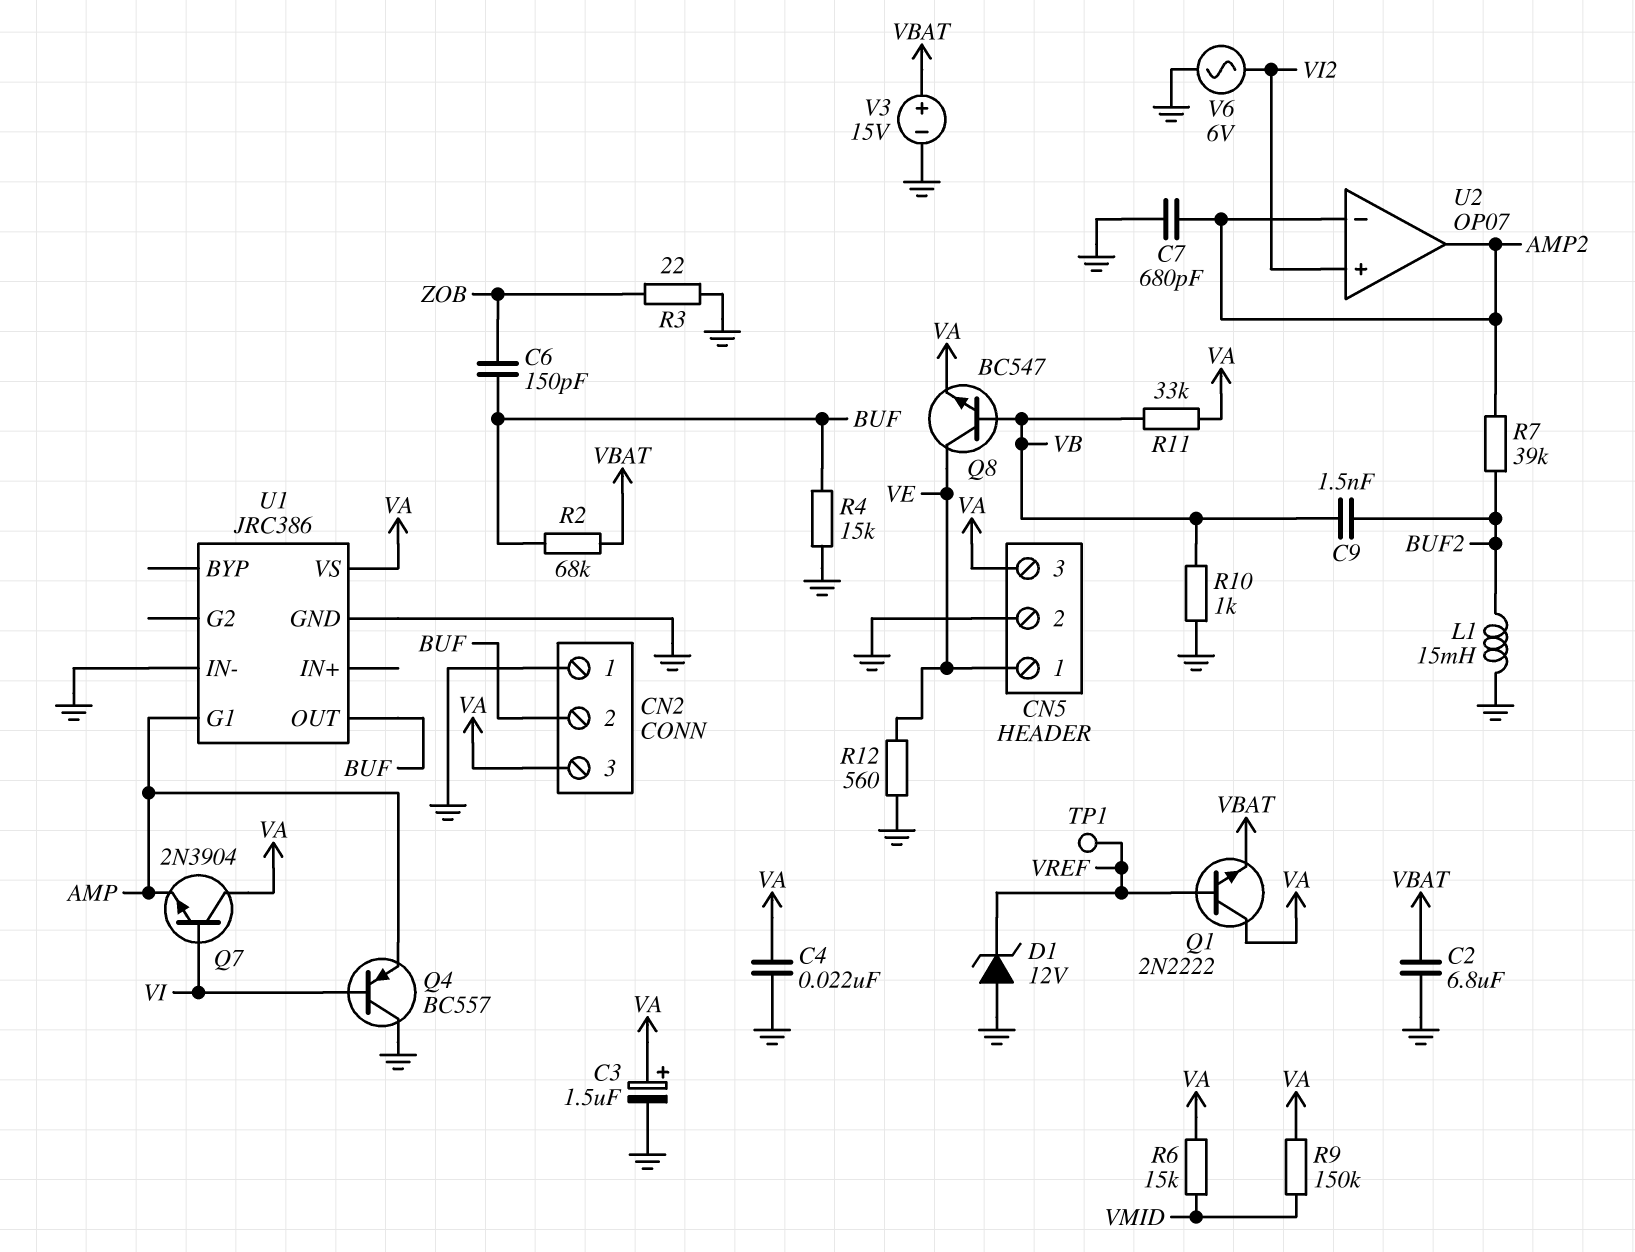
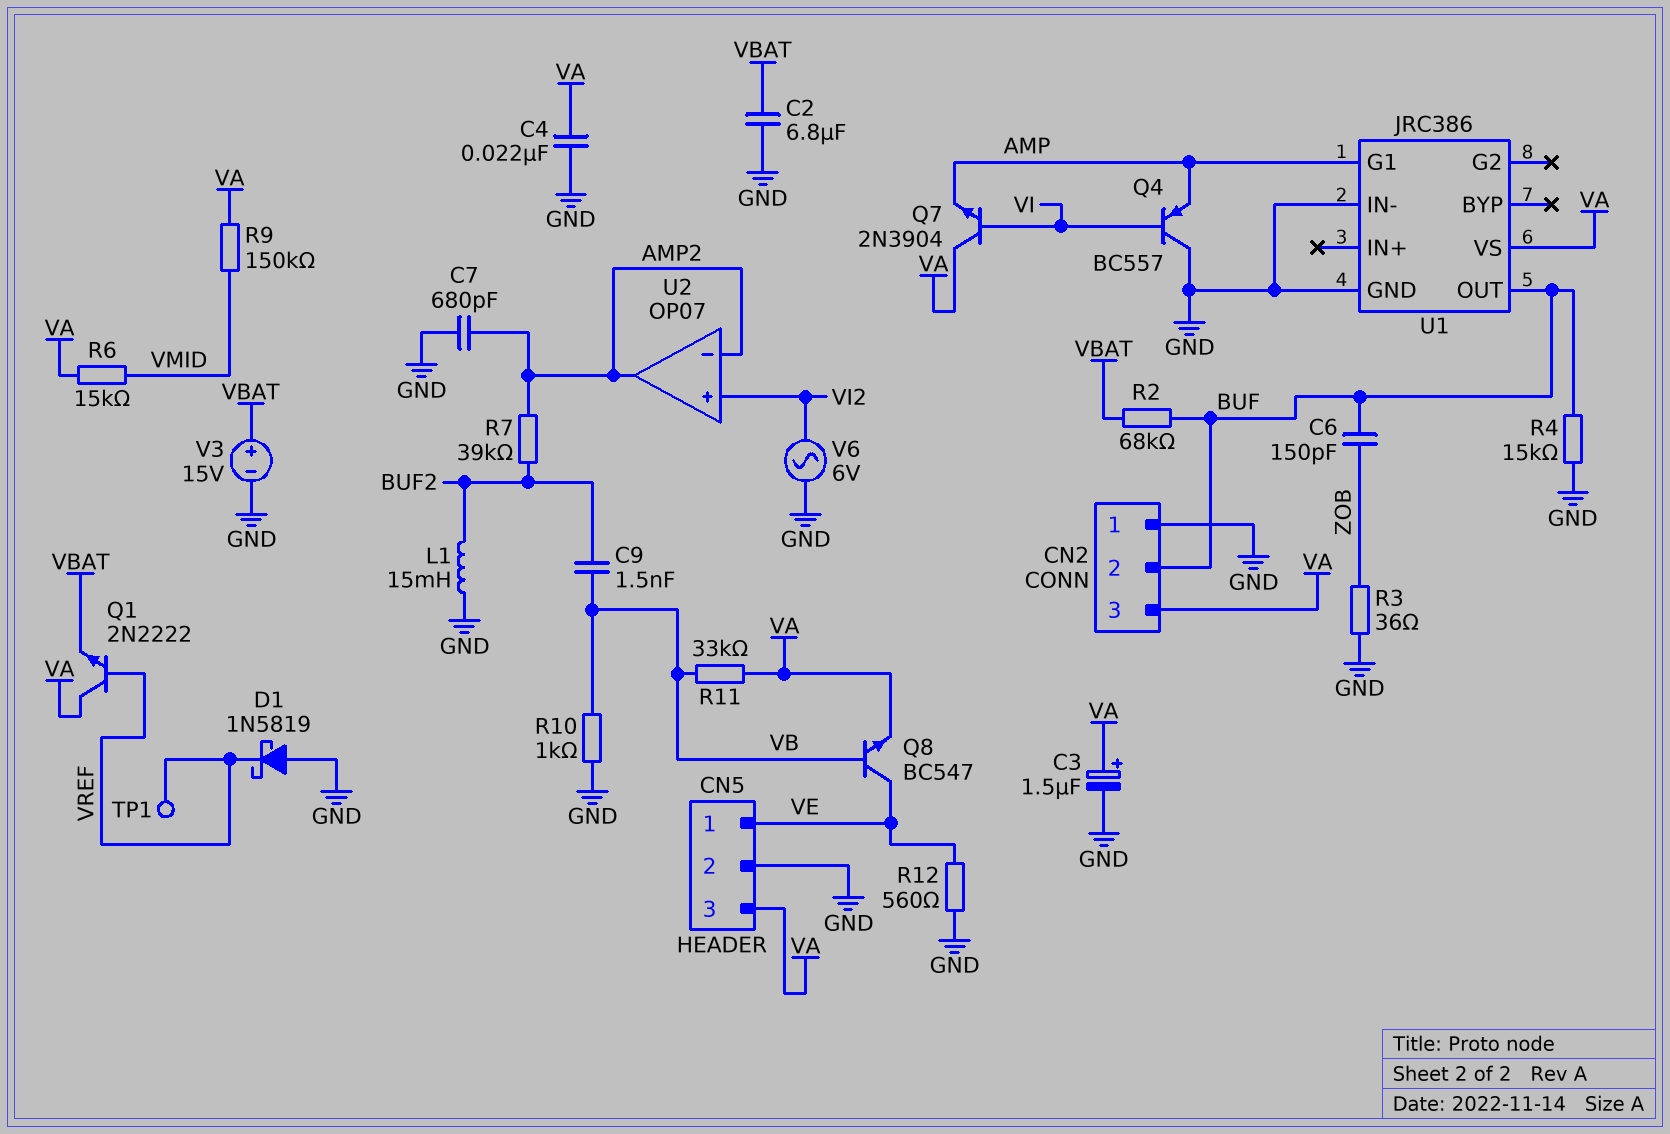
D1: zener 12V (A GND, K VREF) -> schottky 1N5819 (A GND, K VREF)
R3: 22 (GND, ZOB) -> 36 (GND, ZOB)

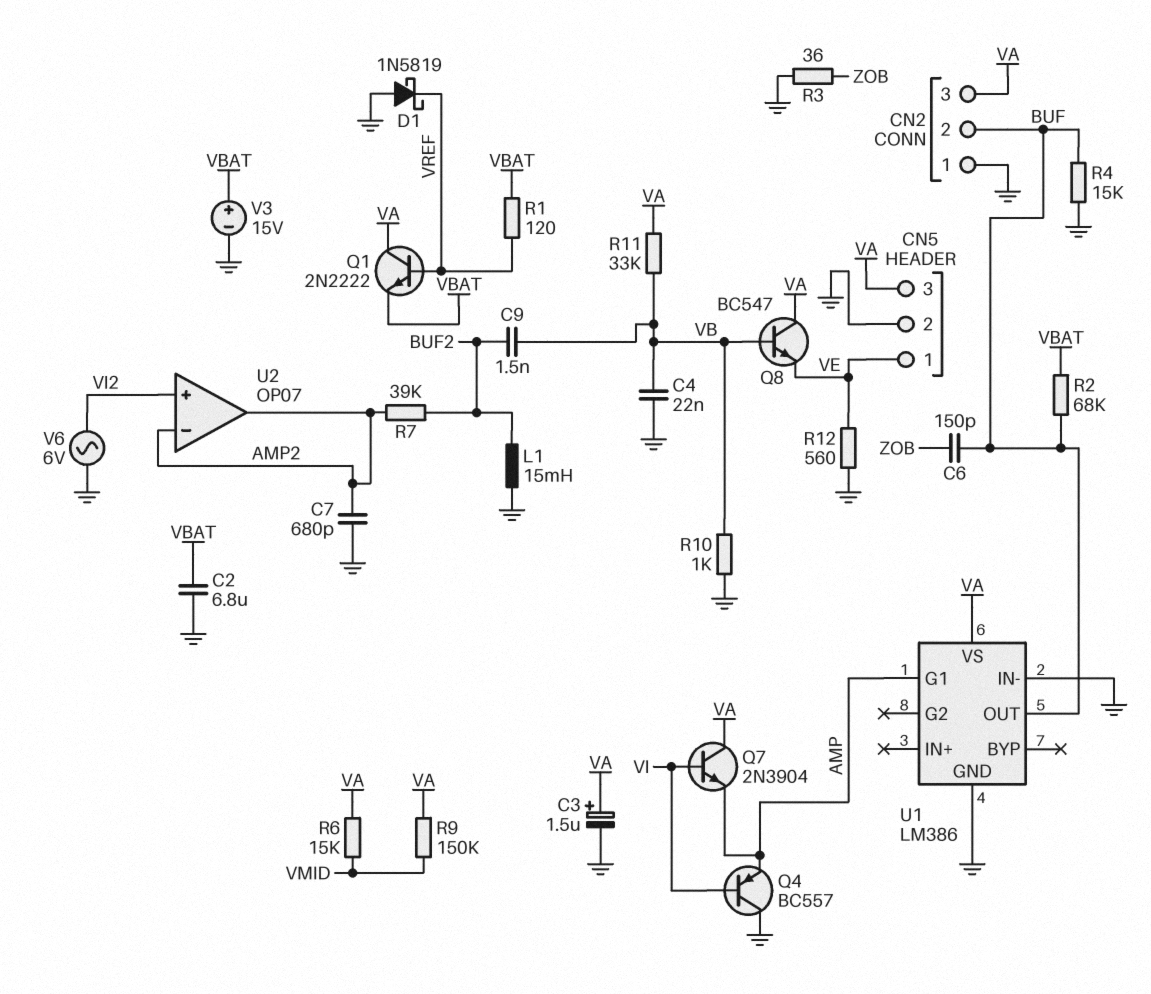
C4: 22nF (GND, VA) -> 22nF (GND, VB)
Q8: NPN BC547 (B VB, C VE, E VA) -> NPN BC547 (B VB, C VA, E VE)
R1: none -> 120 (VBAT, VREF)
TP1: test point (VREF) -> none
U1: JRC386 -> LM386

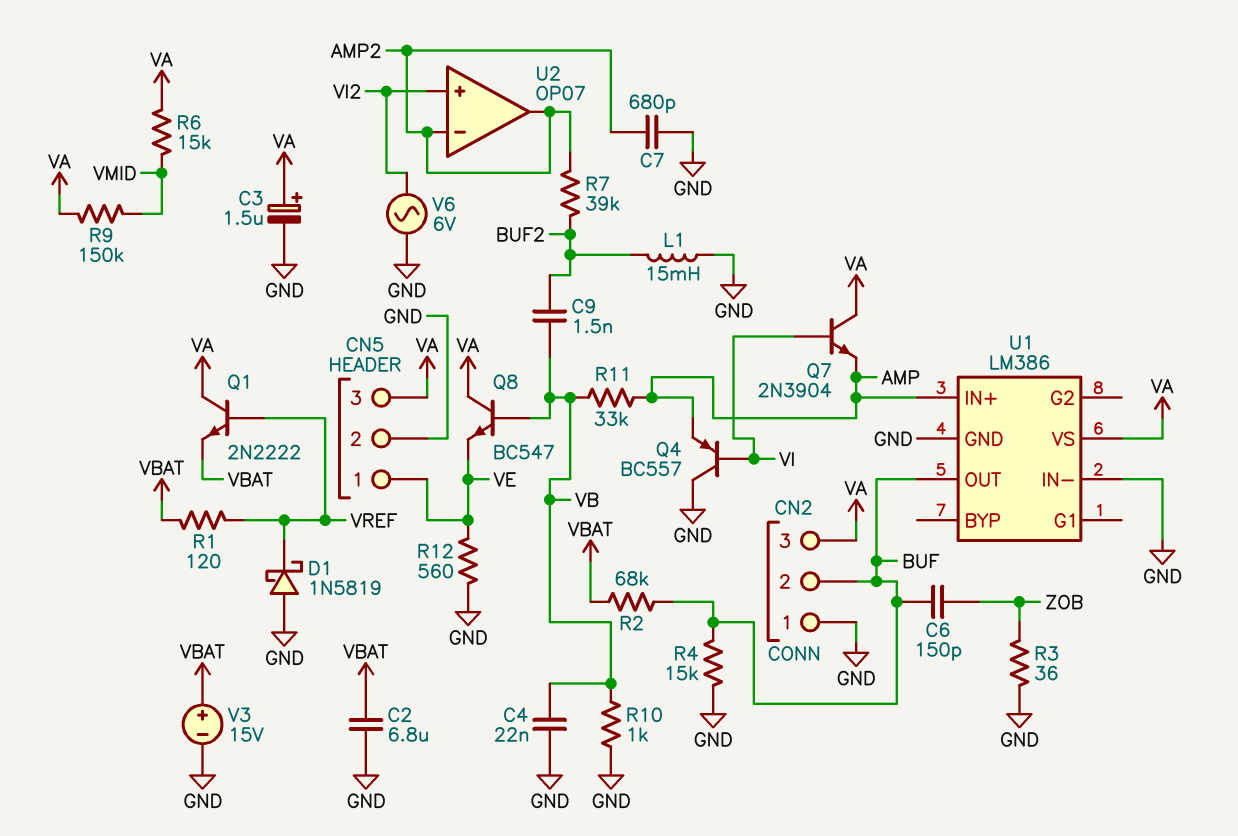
R11: 33k (VA, VB) -> 33k (AMP, VB)
U1 pin G1: AMP -> none
U1 pin IN+: none -> AMP

